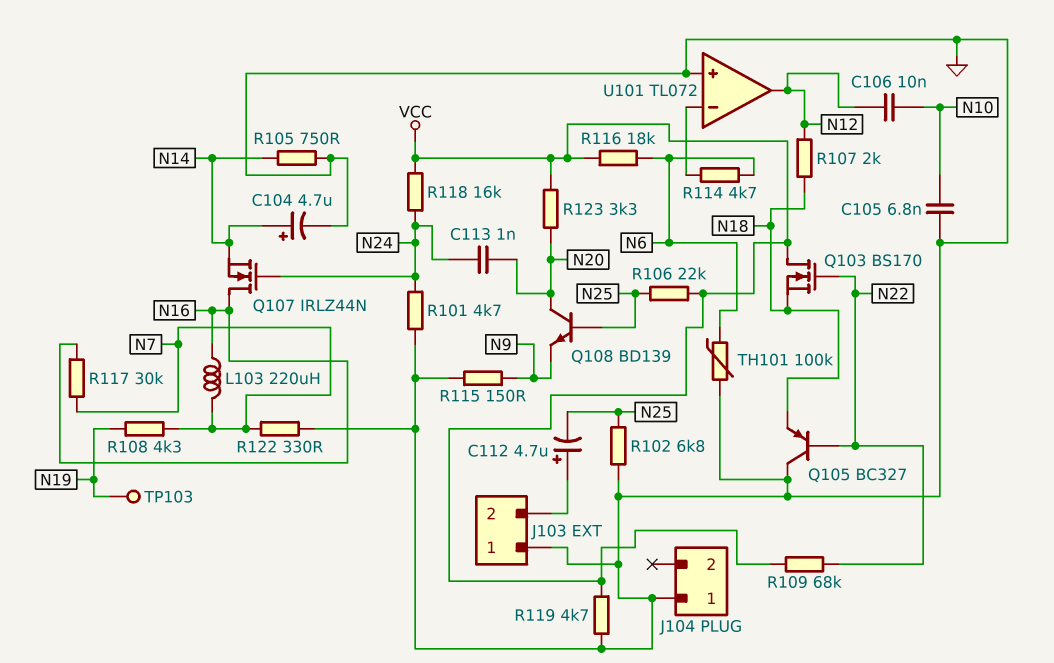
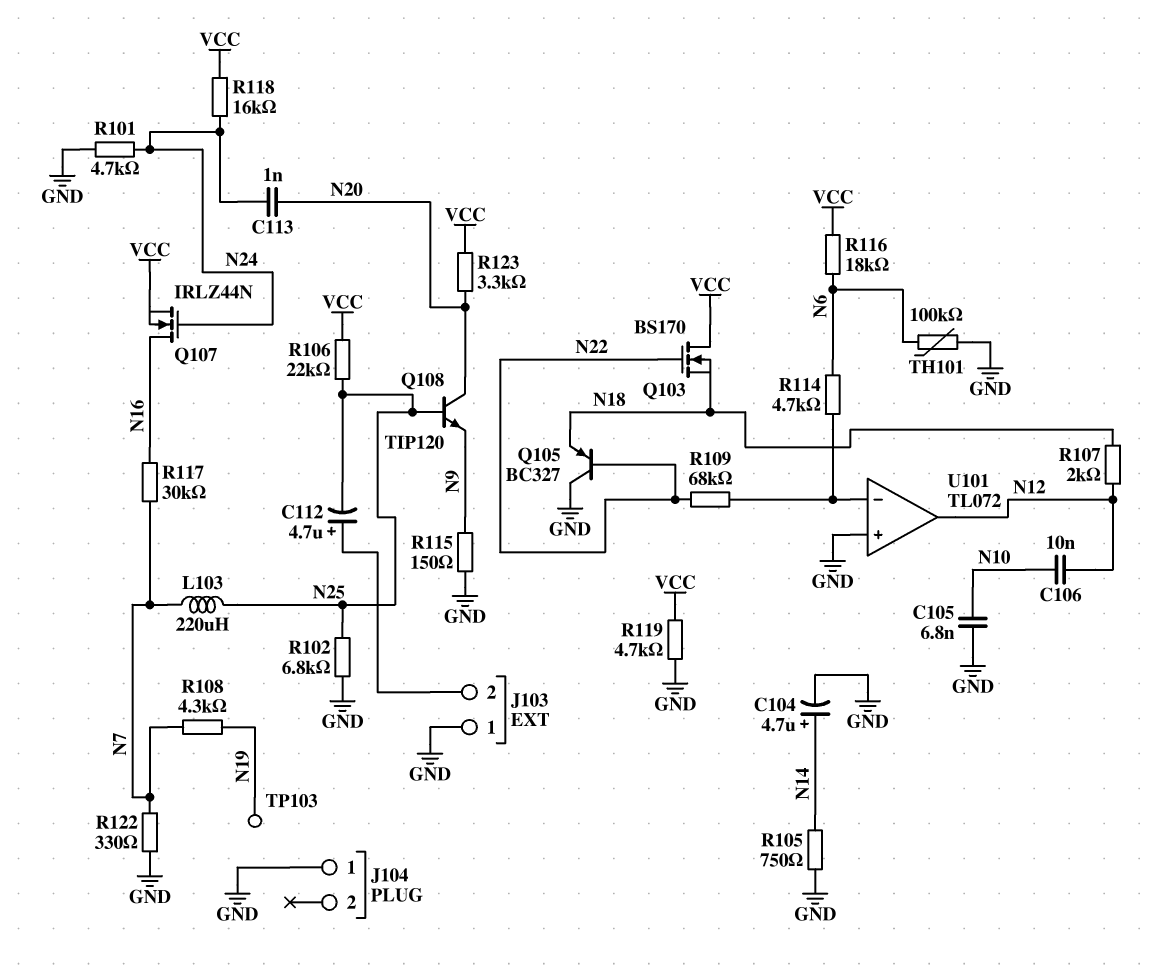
L103: 220uH (N7, N16) -> 220uH (N7, N25)
Q107: NMOS IRLZ44N (G N24, D N16, S N14) -> NMOS IRLZ44N (G N24, D N16, S VCC)
Q108: NPN BD139 (B N25, C N20, E N9) -> NPN TIP120 (B N25, C N20, E N9)
R109: 68k (N22, VCC) -> 68k (N22, U101/in-)

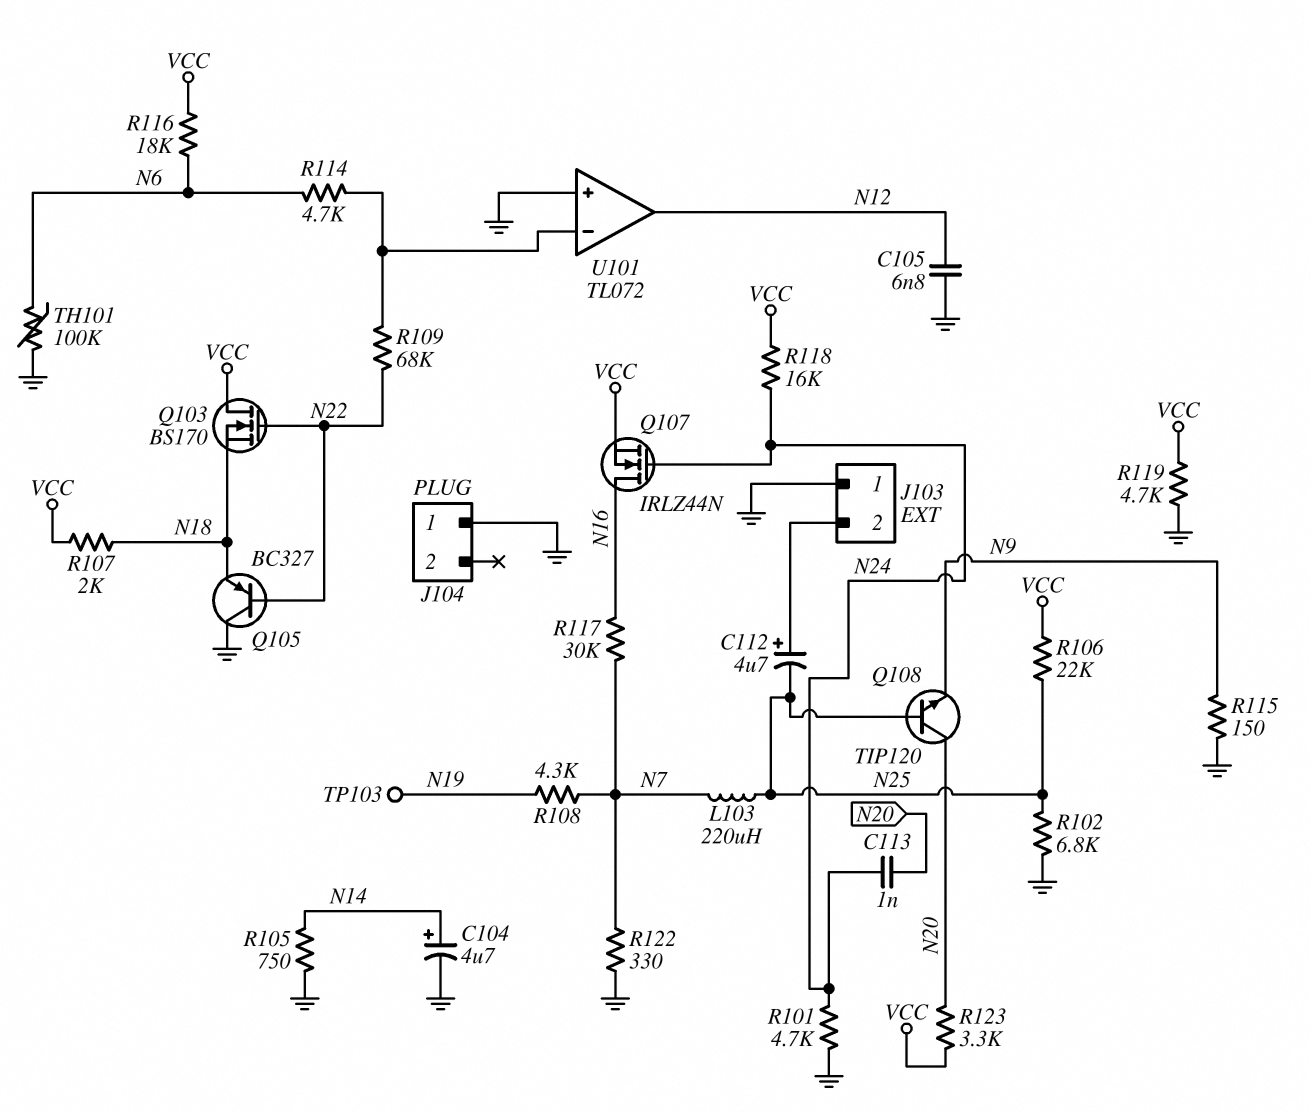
C105: 6.8nF (GND, N10) -> 6.8nF (GND, N12)
C106: 10nF (N10, N12) -> none
R107: 2k (N12, N18) -> 2k (N18, VCC)

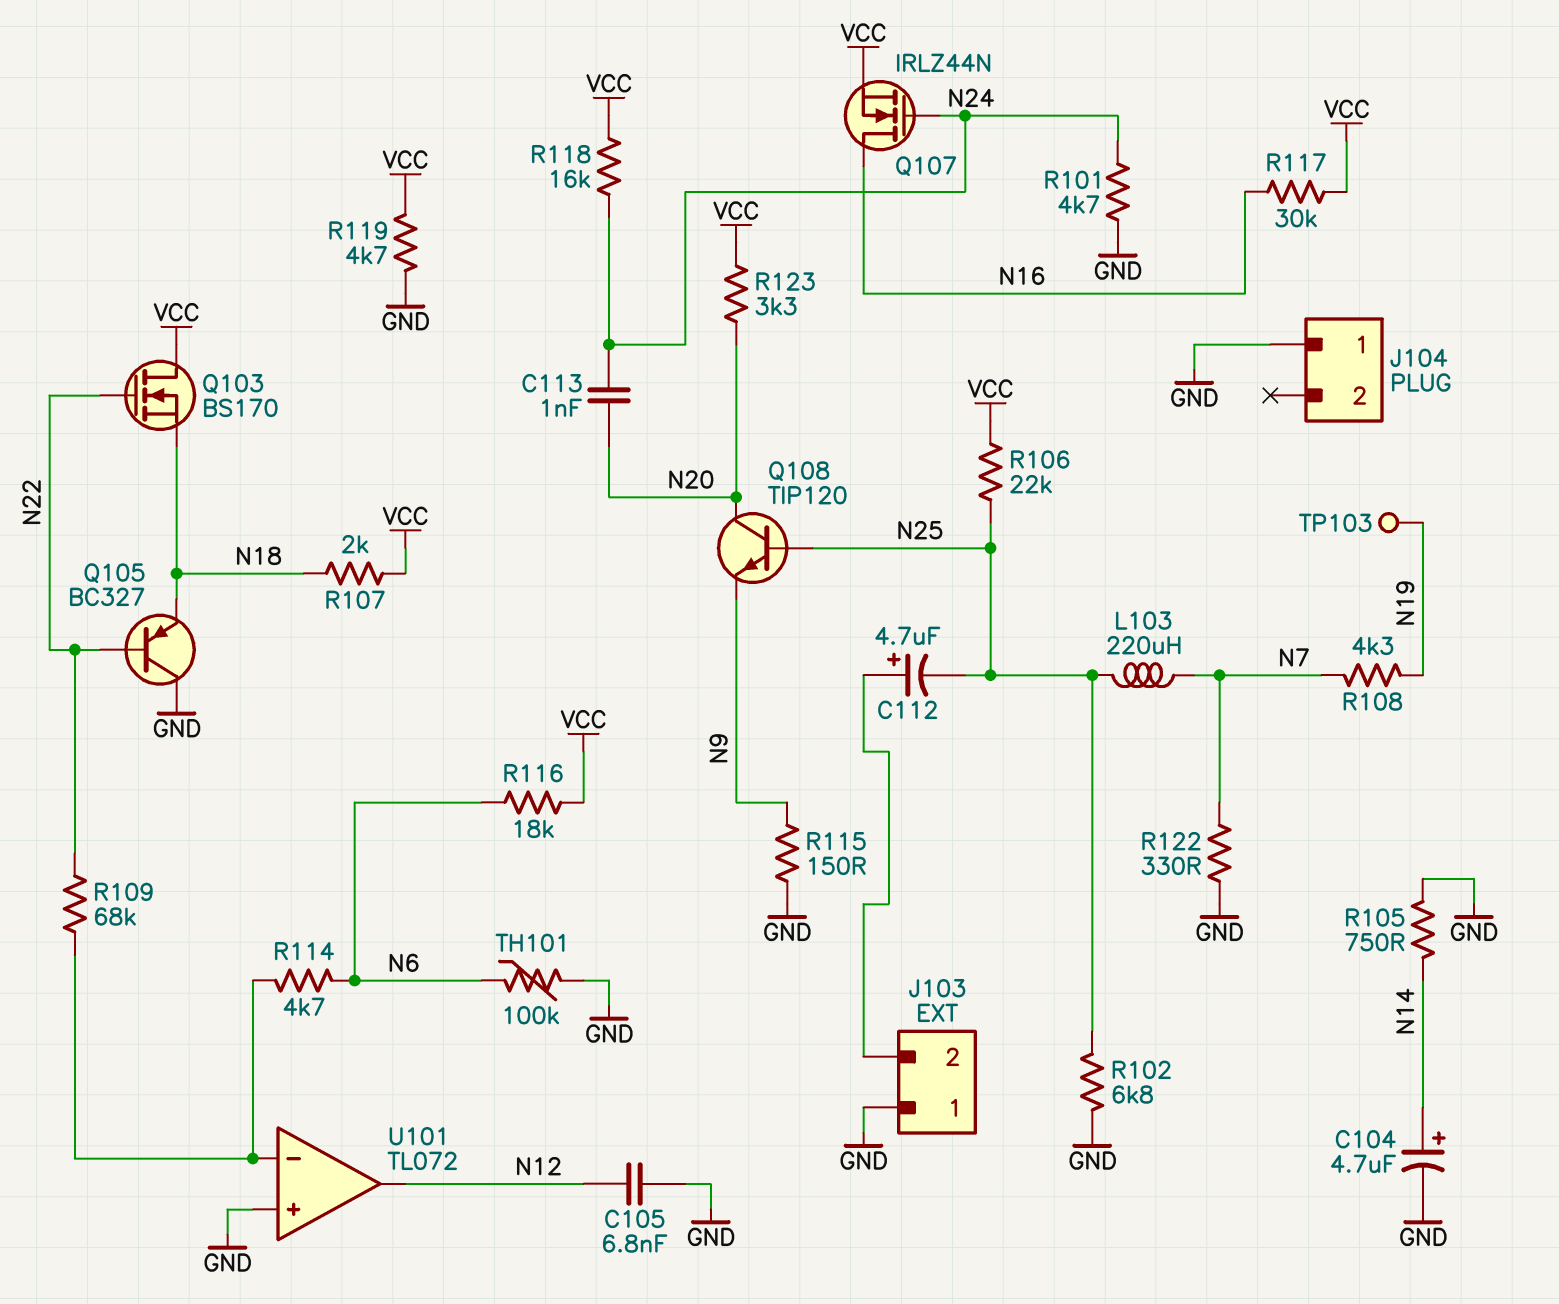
R117: 30k (N7, N16) -> 30k (N16, VCC)

